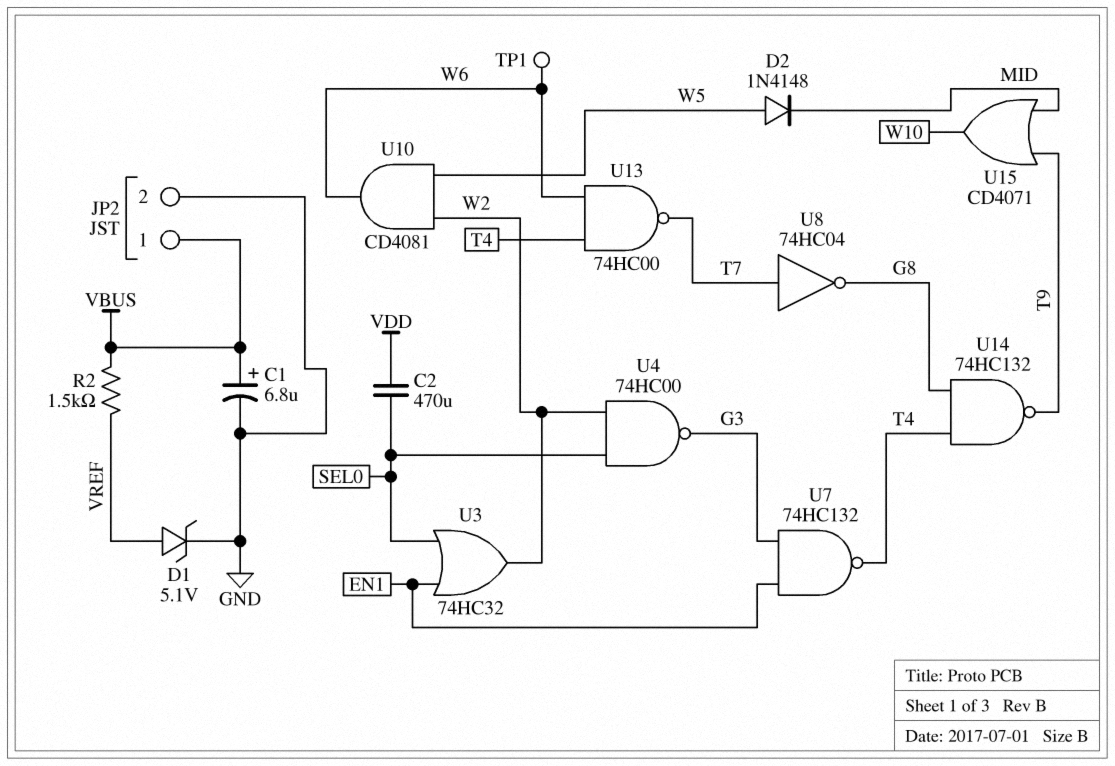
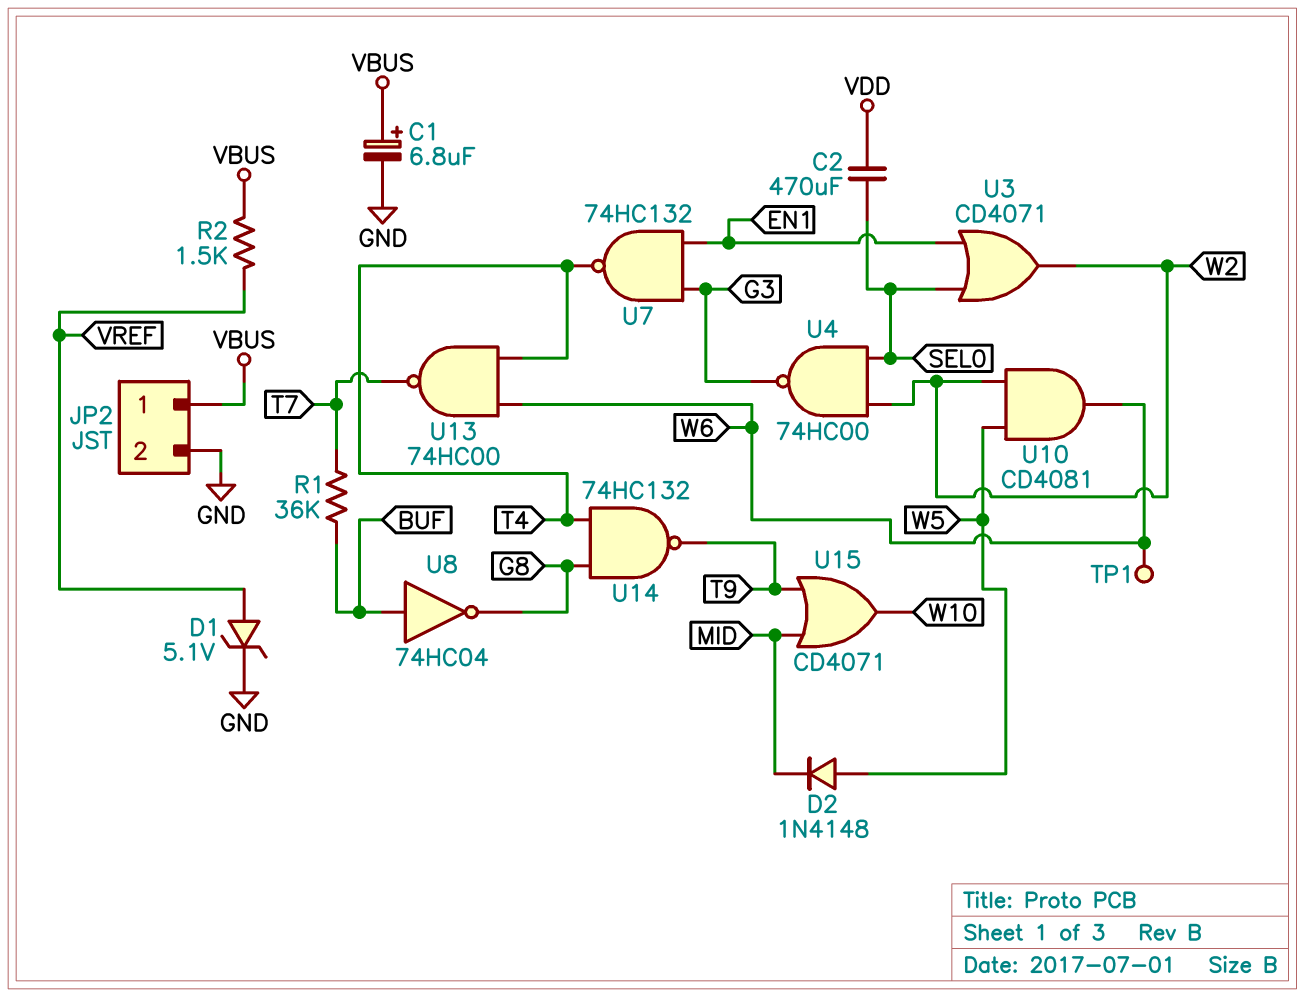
R1: none -> 36k (BUF, T7)
U3: OR 74HC32 (in EN1, in SEL0, out W2) -> OR CD4071 (in EN1, in SEL0, out W2)
U8: NOT 74HC04 (in T7, out G8) -> NOT 74HC04 (in BUF, out G8)

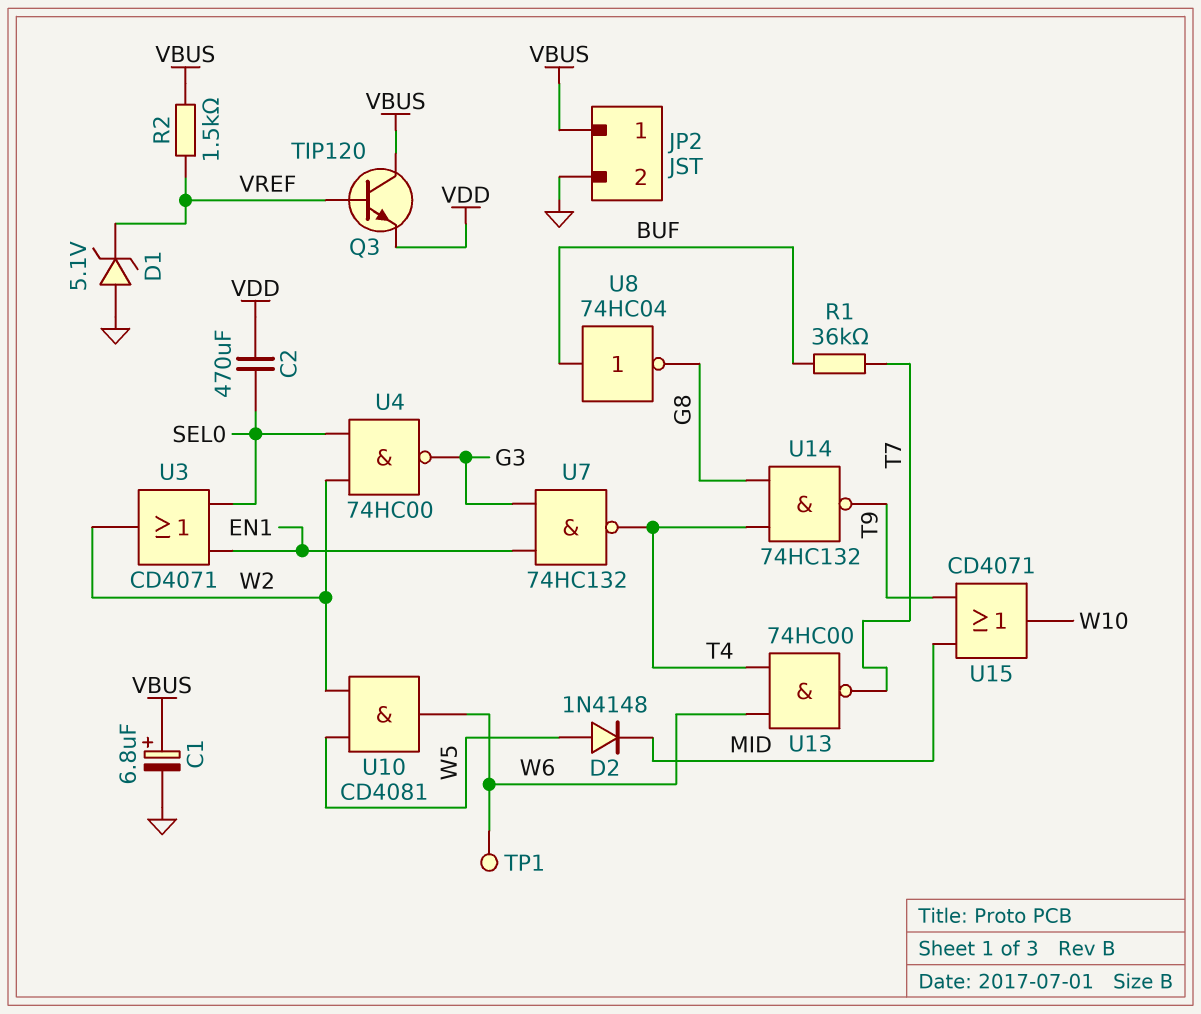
D1: zener 5.1V (A VREF, K GND) -> zener 5.1V (A GND, K VREF)
Q3: none -> NPN TIP120 (B VREF, C VBUS, E VDD)

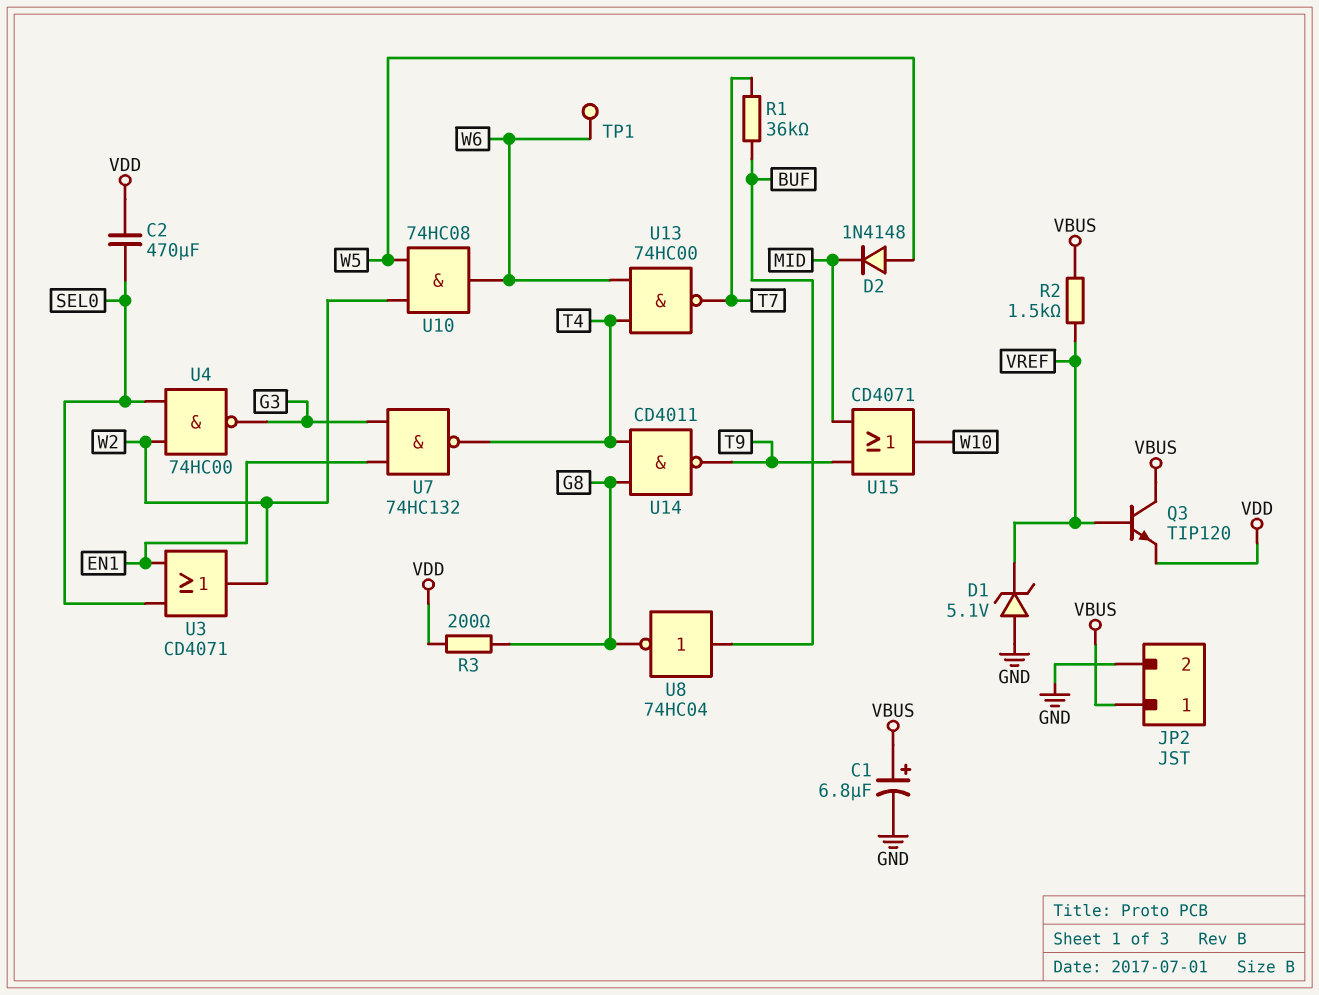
R3: none -> 200 (G8, VDD)
U10: AND CD4081 (in W2, in W5, out W6) -> AND 74HC08 (in W2, in W5, out W6)
U14: NAND 74HC132 (in G8, in T4, out T9) -> NAND CD4011 (in G8, in T4, out T9)

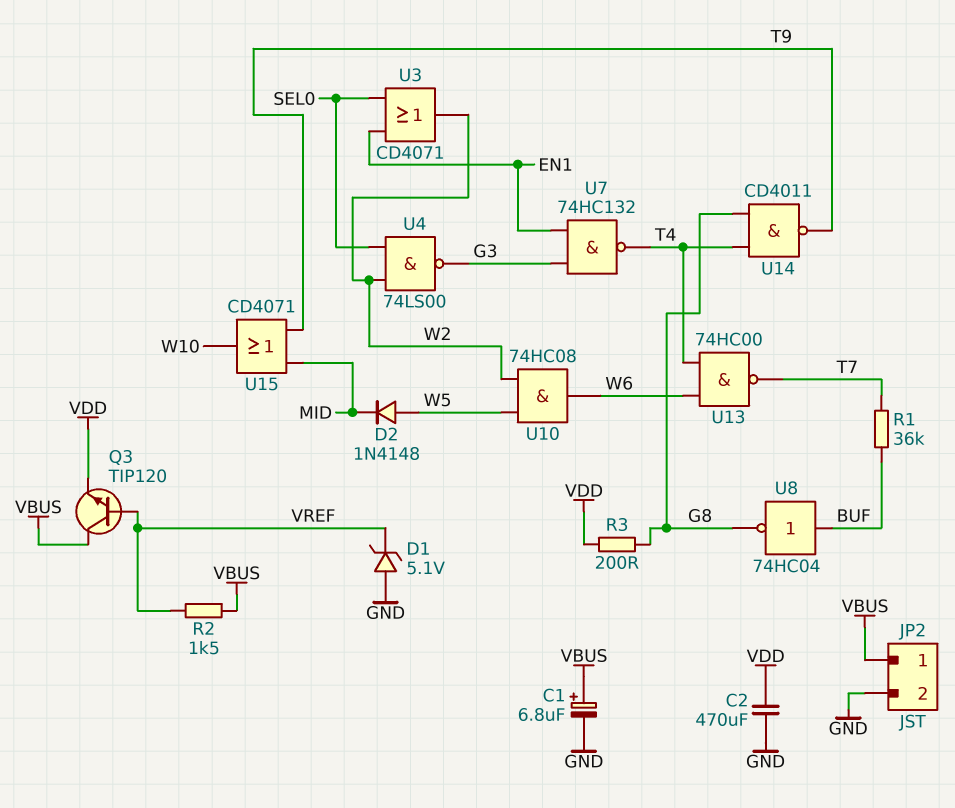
C2: 470uF (SEL0, VDD) -> 470uF (GND, VDD)
TP1: test point (W6) -> none
U4: NAND 74HC00 (in SEL0, in W2, out G3) -> NAND 74LS00 (in SEL0, in W2, out G3)

